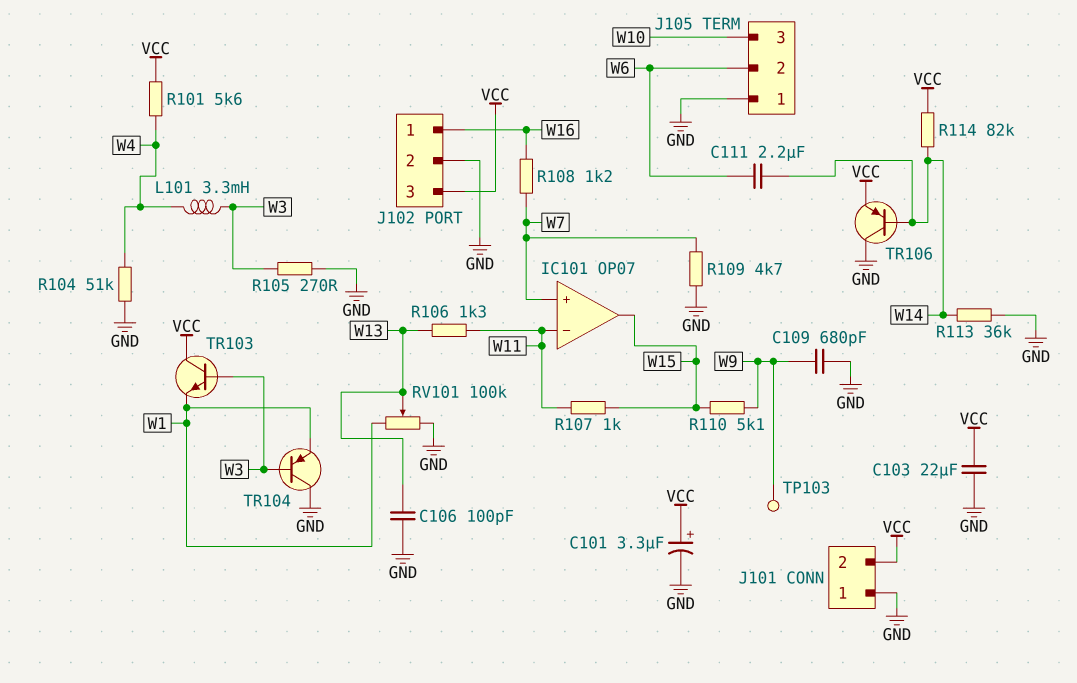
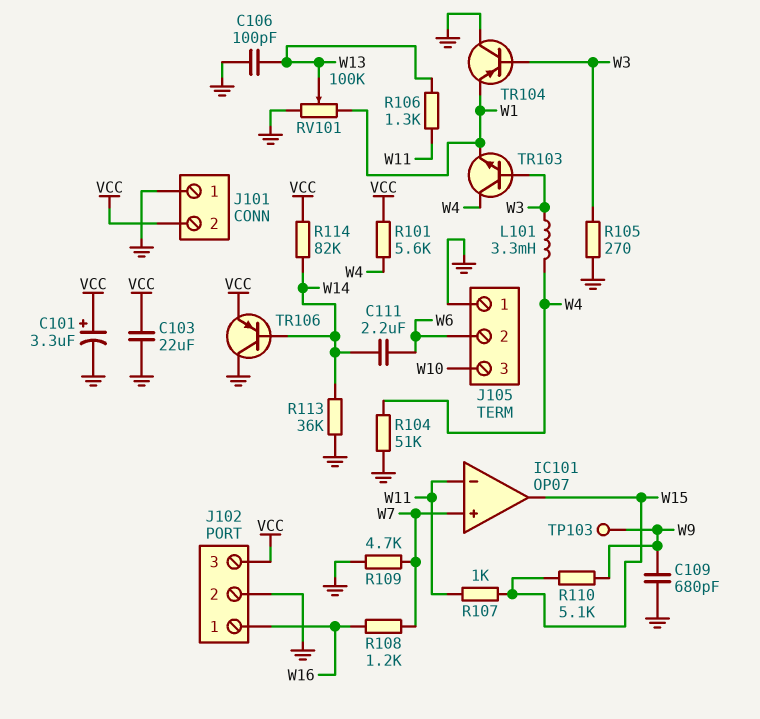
TR103: NPN (B W3, C VCC, E W1) -> NPN (B W3, C W4, E W1)

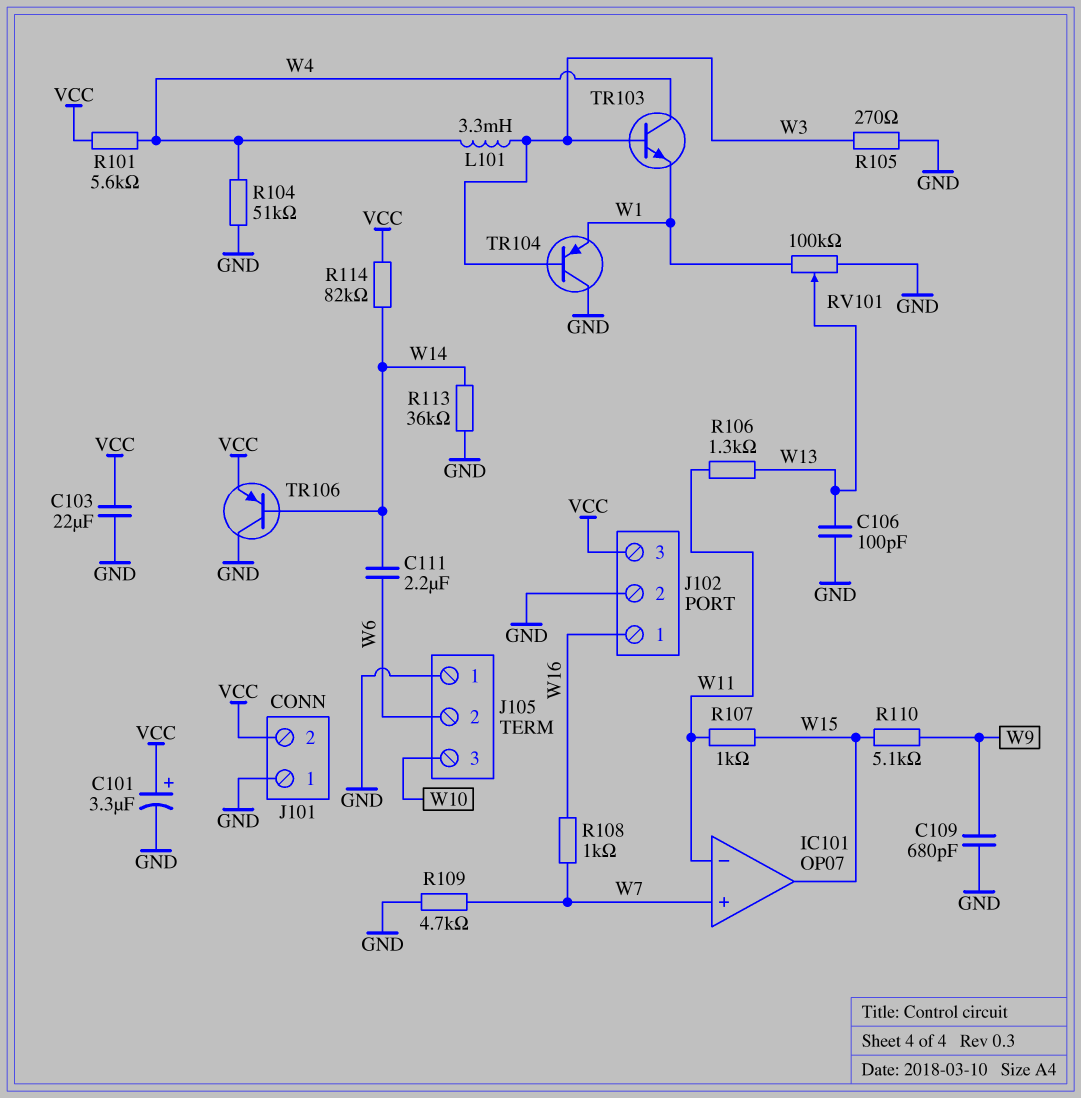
R108: 1.2k (W7, W16) -> 1k (W7, W16)
TP103: test point (W9) -> none

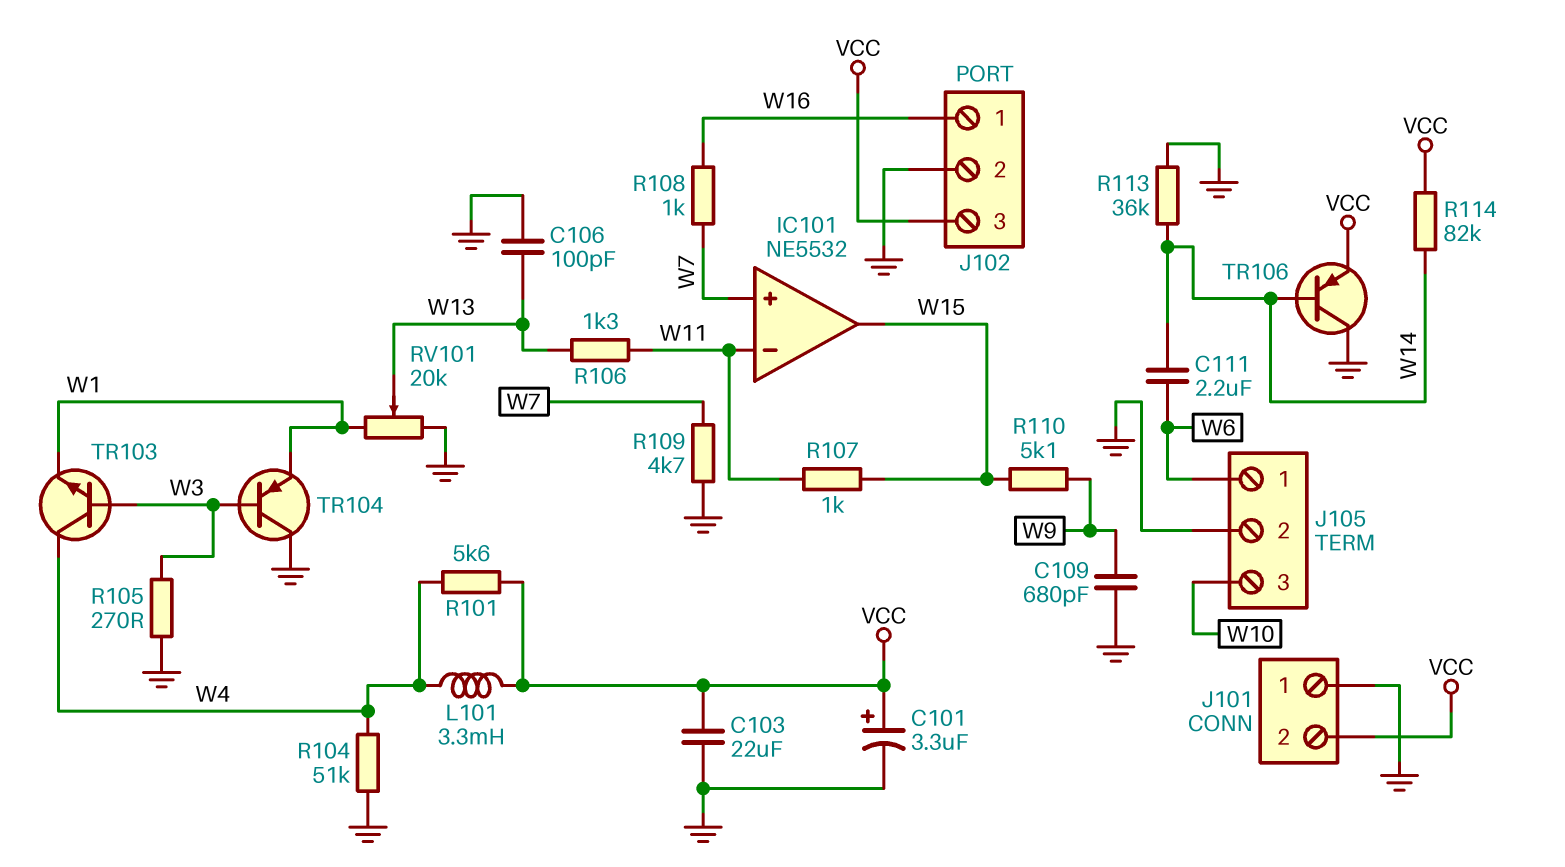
IC101: OP07 -> NE5532
J105 pin 1: GND -> W6
J105 pin 2: W6 -> GND
L101: 3.3mH (W3, W4) -> 3.3mH (VCC, W4)
RV101: 100k (GND, W1, wiper W13) -> 20k (GND, W1, wiper W13)

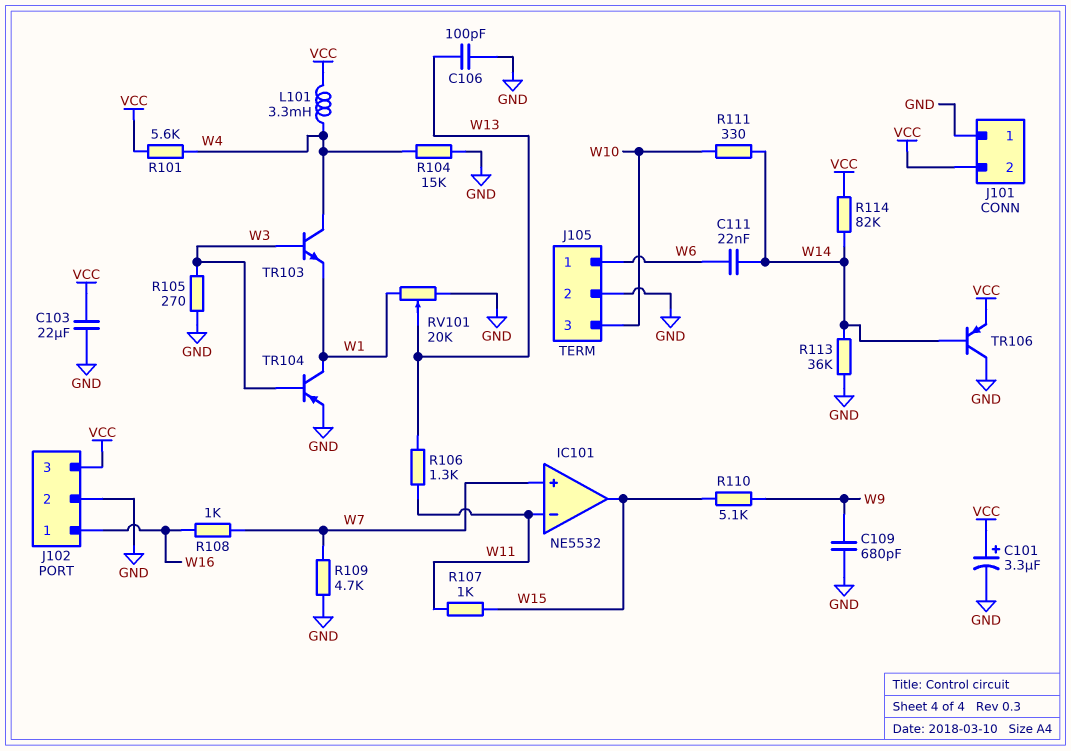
C111: 2.2uF (W6, W14) -> 22nF (W6, W14)
R104: 51k (GND, W4) -> 15k (GND, W4)
R111: none -> 330 (W10, W14)
TR104: PNP (B W3, C GND, E W1) -> PNP (B W3, C W1, E GND)

